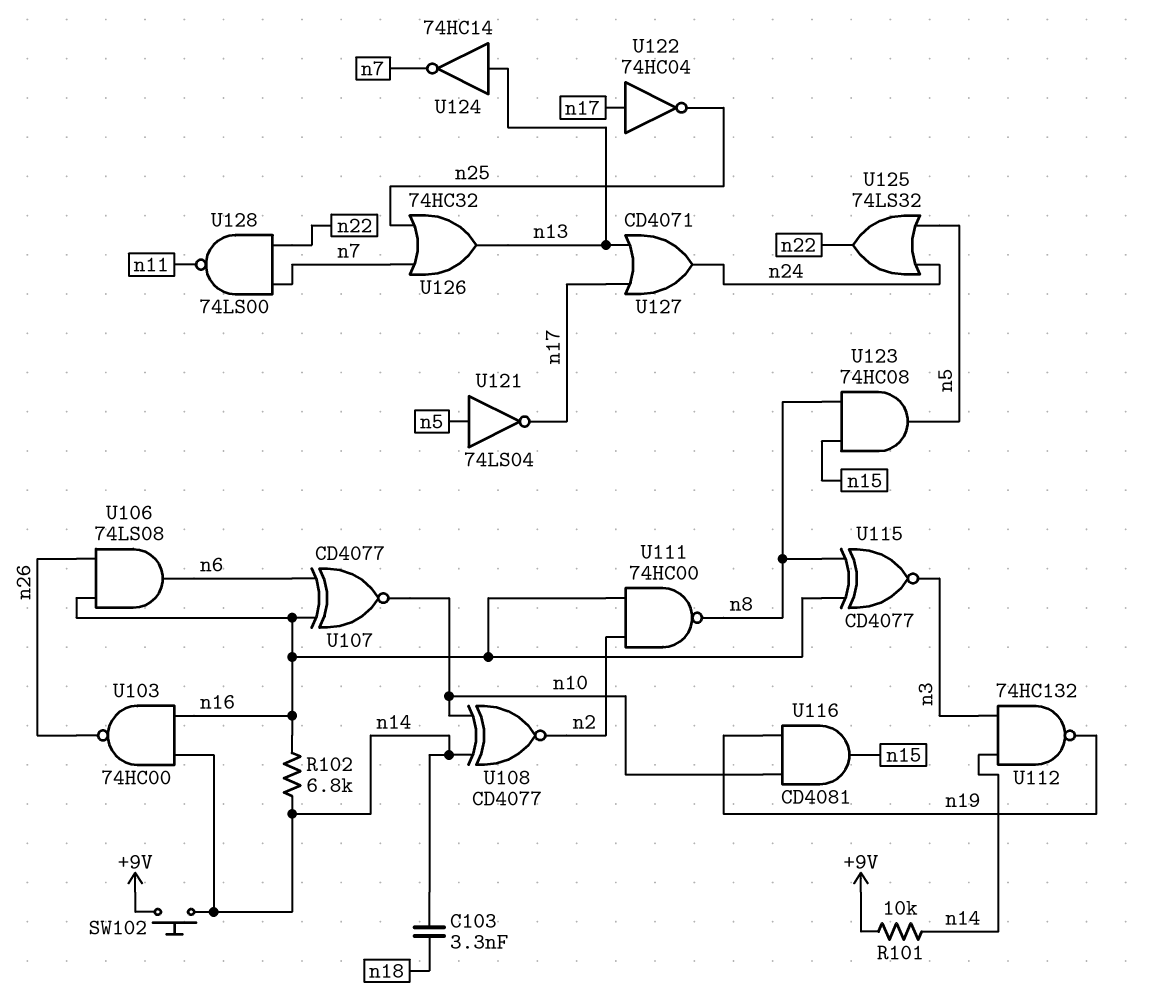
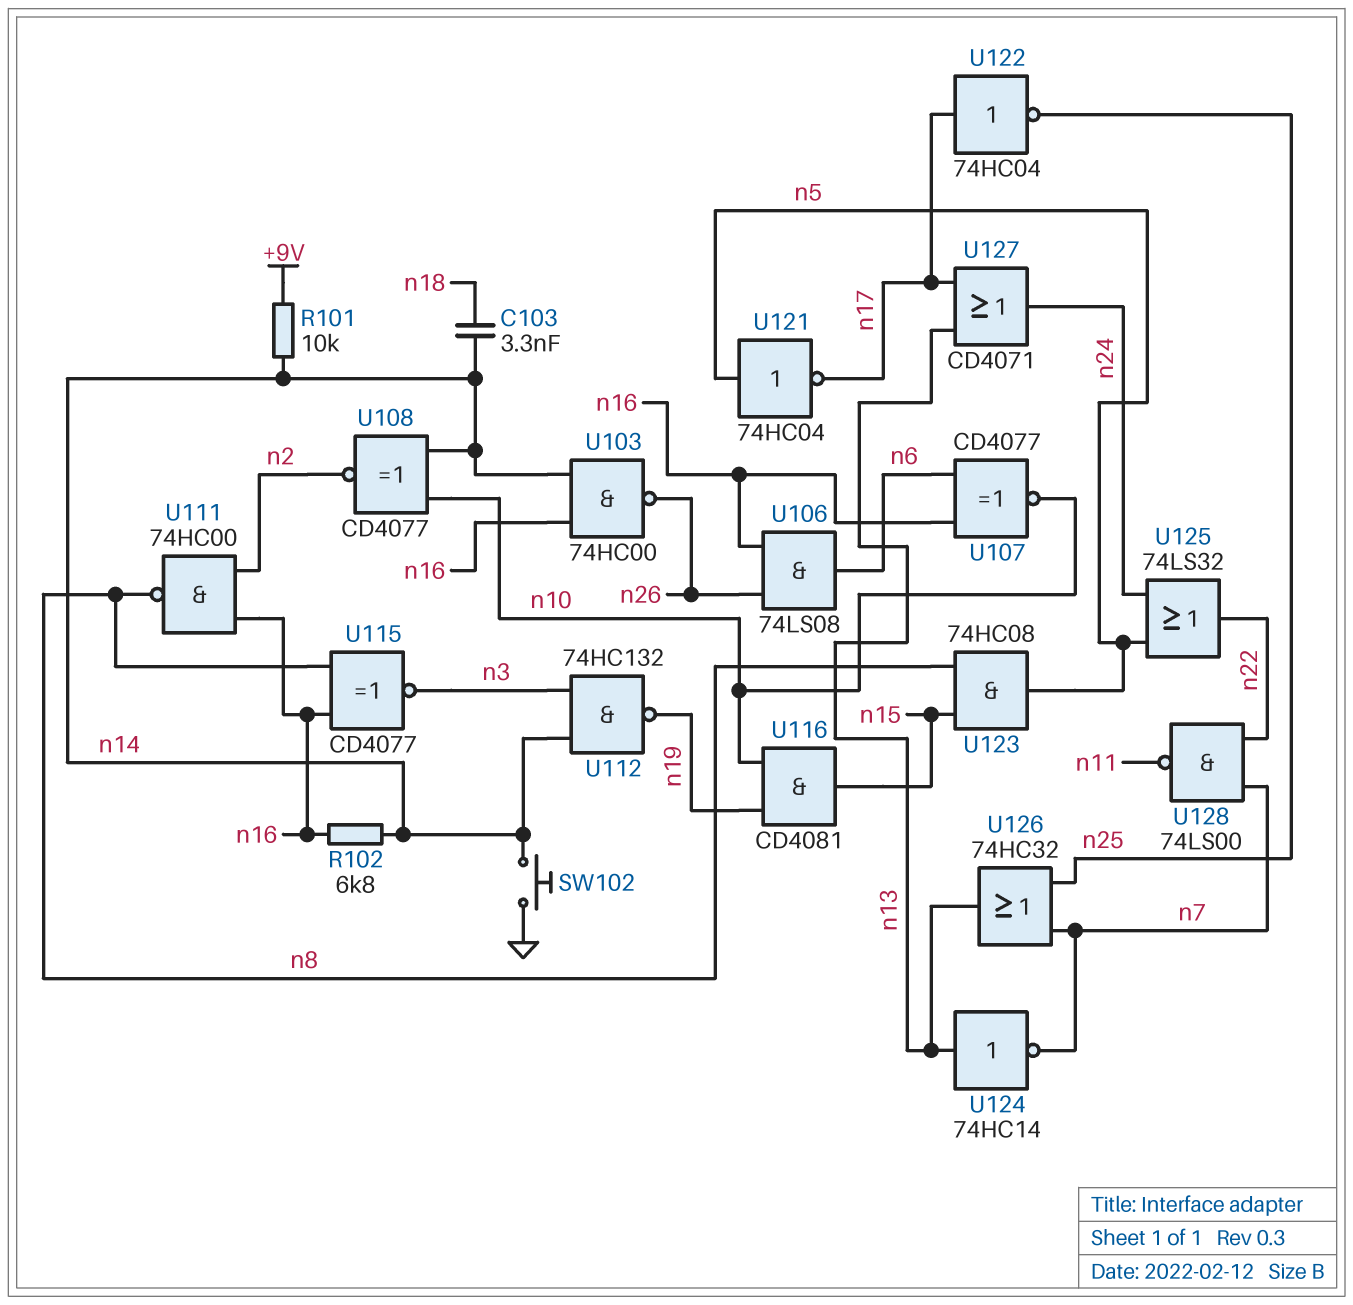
SW102: button (+9V, n14) -> button (GND, n14)
U121: NOT 74LS04 (in n5, out n17) -> NOT 74HC04 (in n5, out n17)

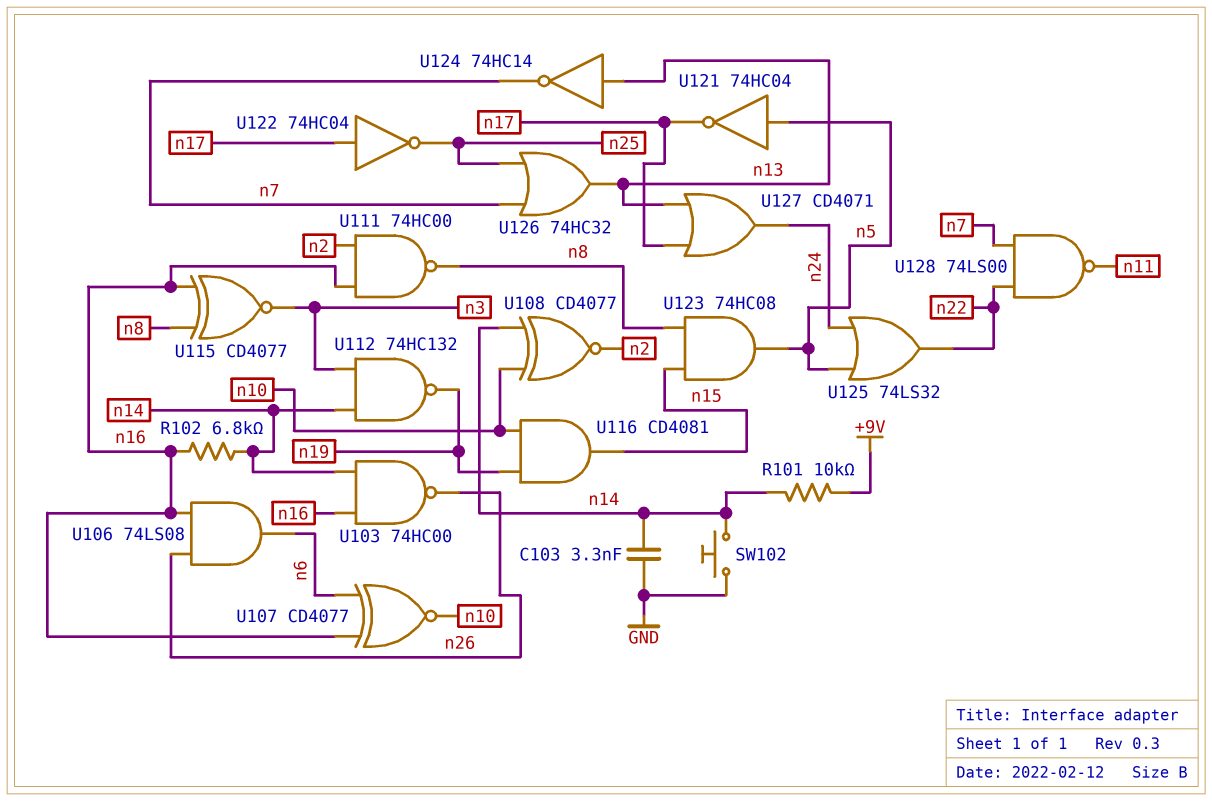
C103: 3.3nF (n14, n18) -> 3.3nF (GND, n14)

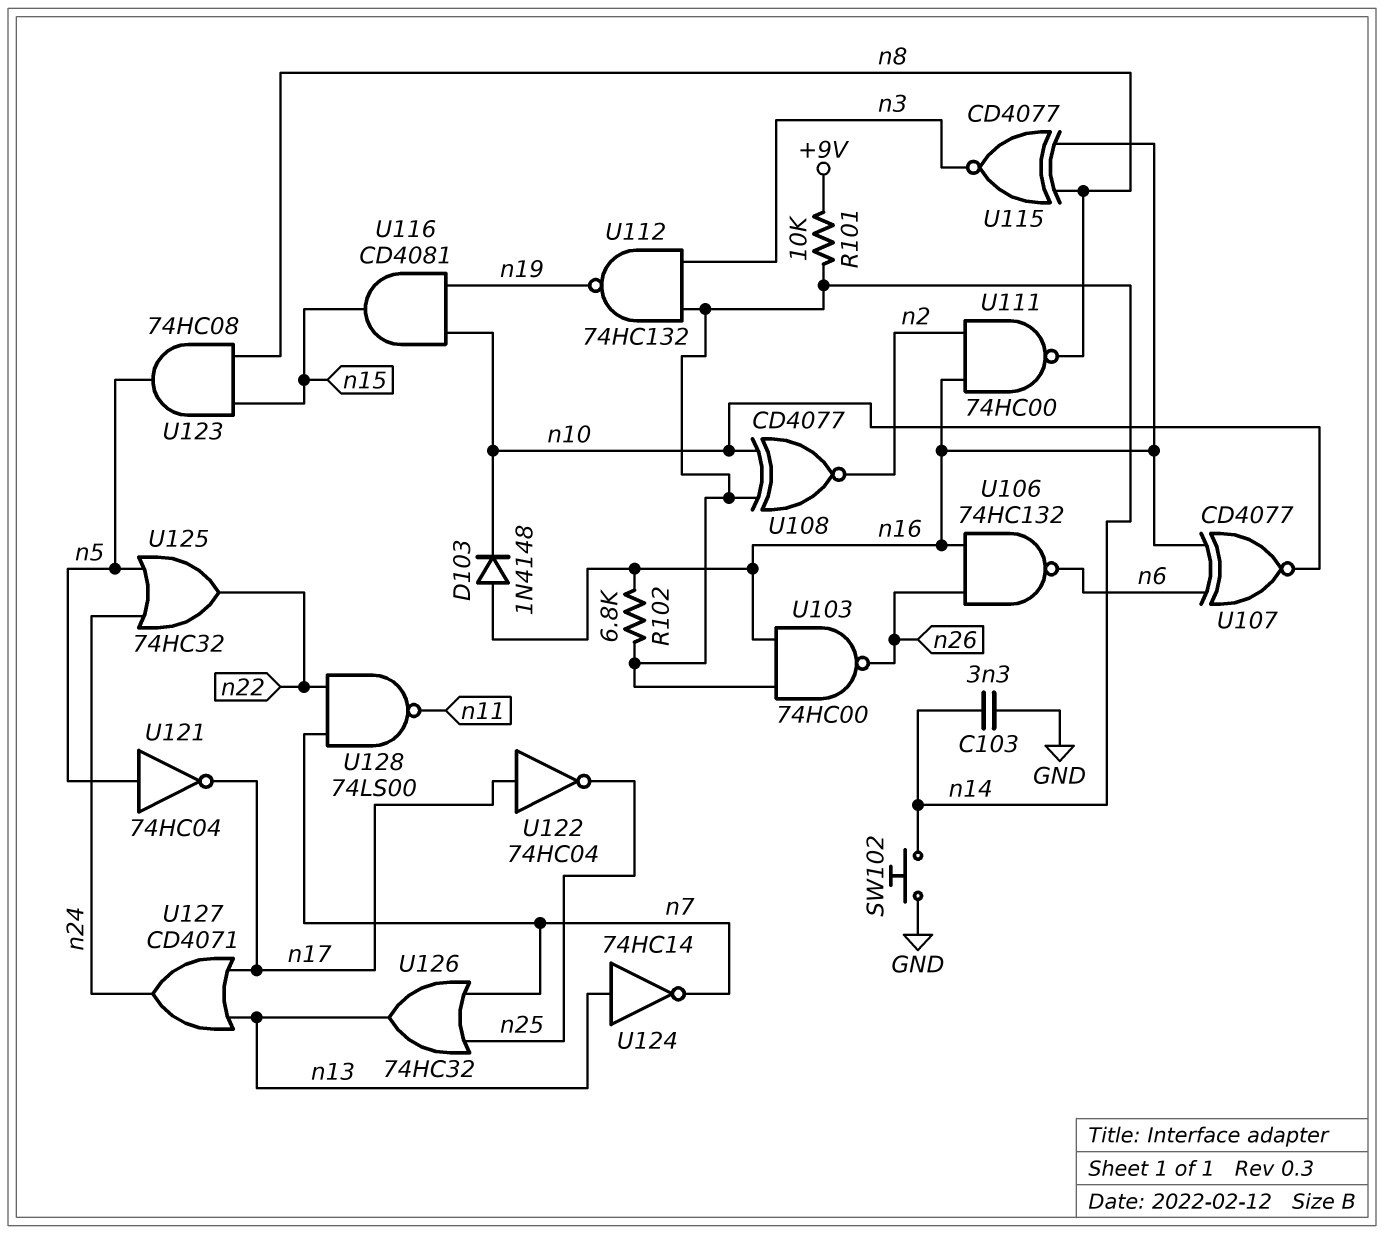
D103: none -> diode 1N4148 (A n16, K n10)
U106: AND 74LS08 (in n16, in n26, out n6) -> NAND 74HC132 (in n16, in n26, out n6)
U125: OR 74LS32 (in n5, in n24, out n22) -> OR 74HC32 (in n5, in n24, out n22)

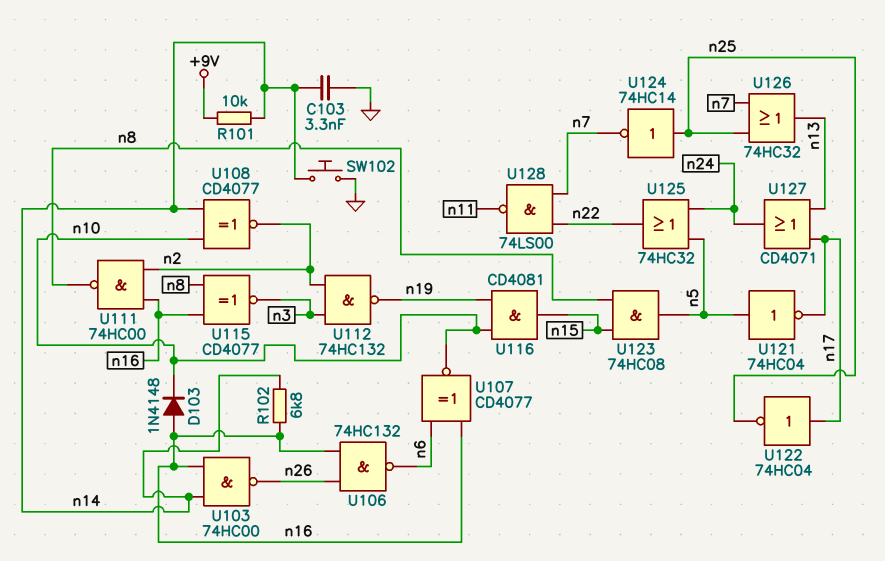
U112: NAND 74HC132 (in n3, in n14, out n19) -> NAND 74HC132 (in n2, in n3, out n19)
U124: NOT 74HC14 (in n13, out n7) -> NOT 74HC14 (in n25, out n7)

